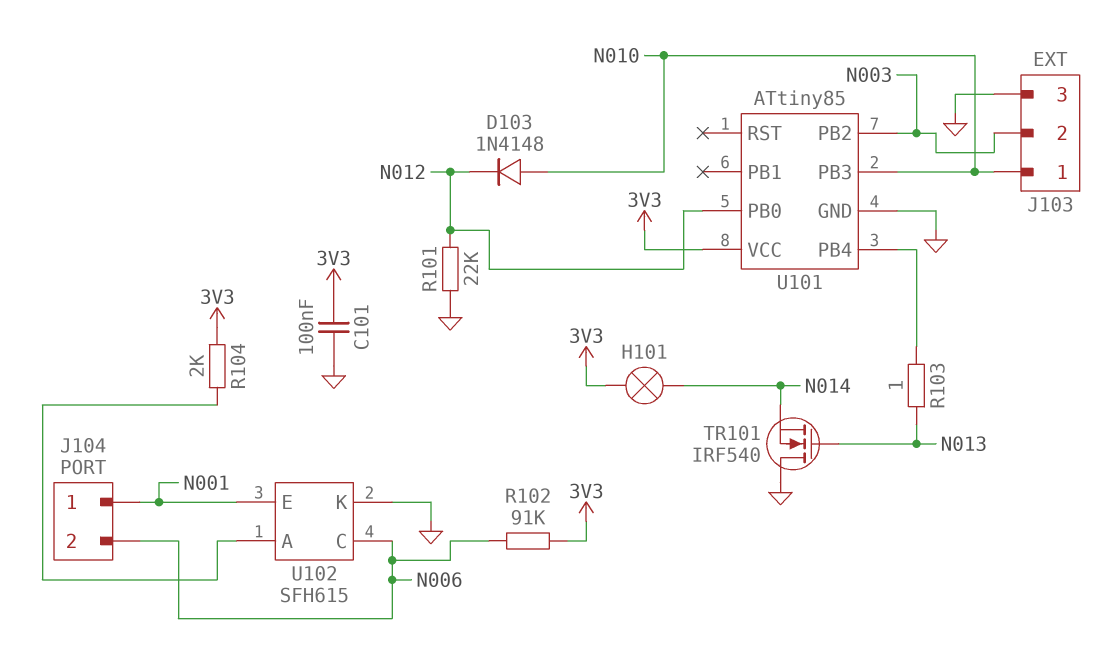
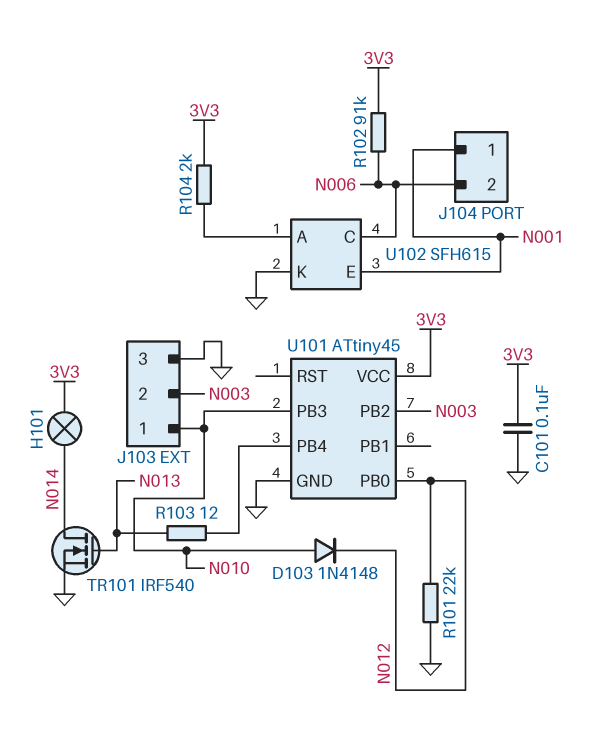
R103: 1 (N013, U101/PB4) -> 12 (N013, U101/PB4)
TR101: NMOS IRF540 (G N013, D GND, S N014) -> NMOS IRF540 (G N013, D N014, S GND)
U101: ATtiny85 -> ATtiny45

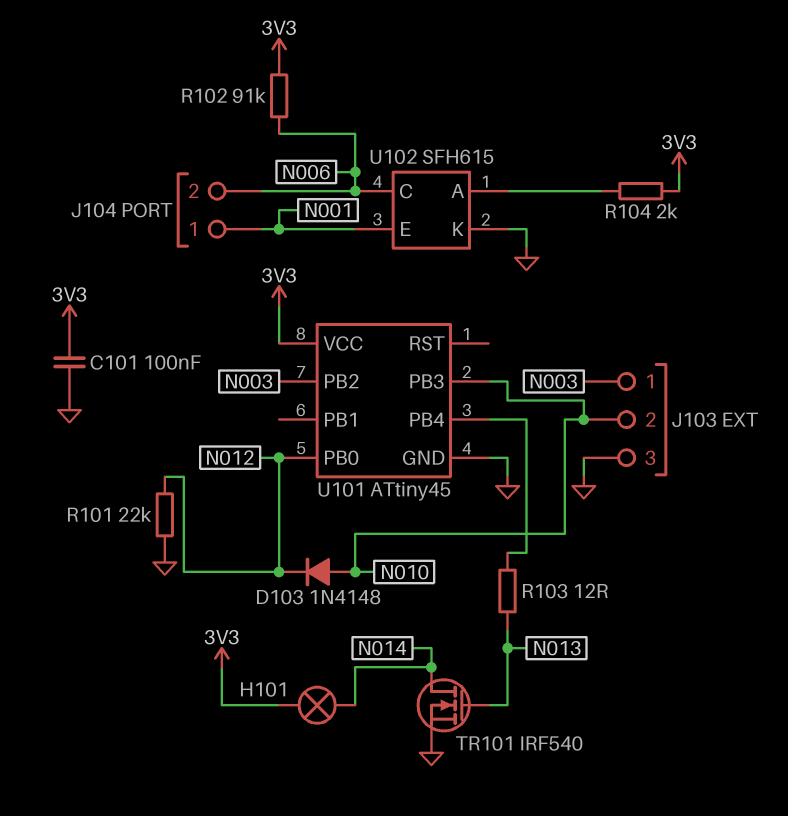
J103 pin 1: N010 -> N003
J103 pin 2: N003 -> N010

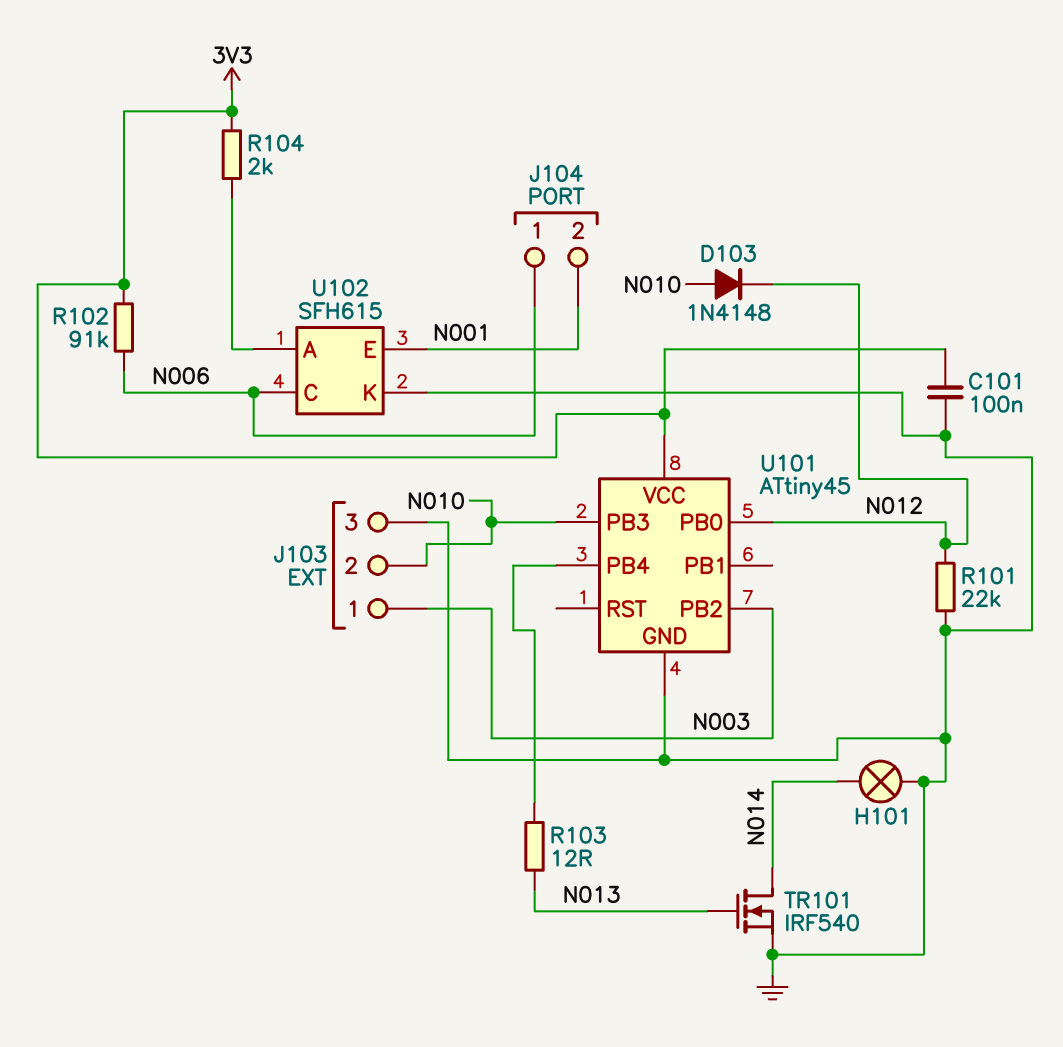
H101: lamp (3V3, N014) -> lamp (GND, N014)
J104 pin 1: N001 -> N006
J104 pin 2: N006 -> N001

